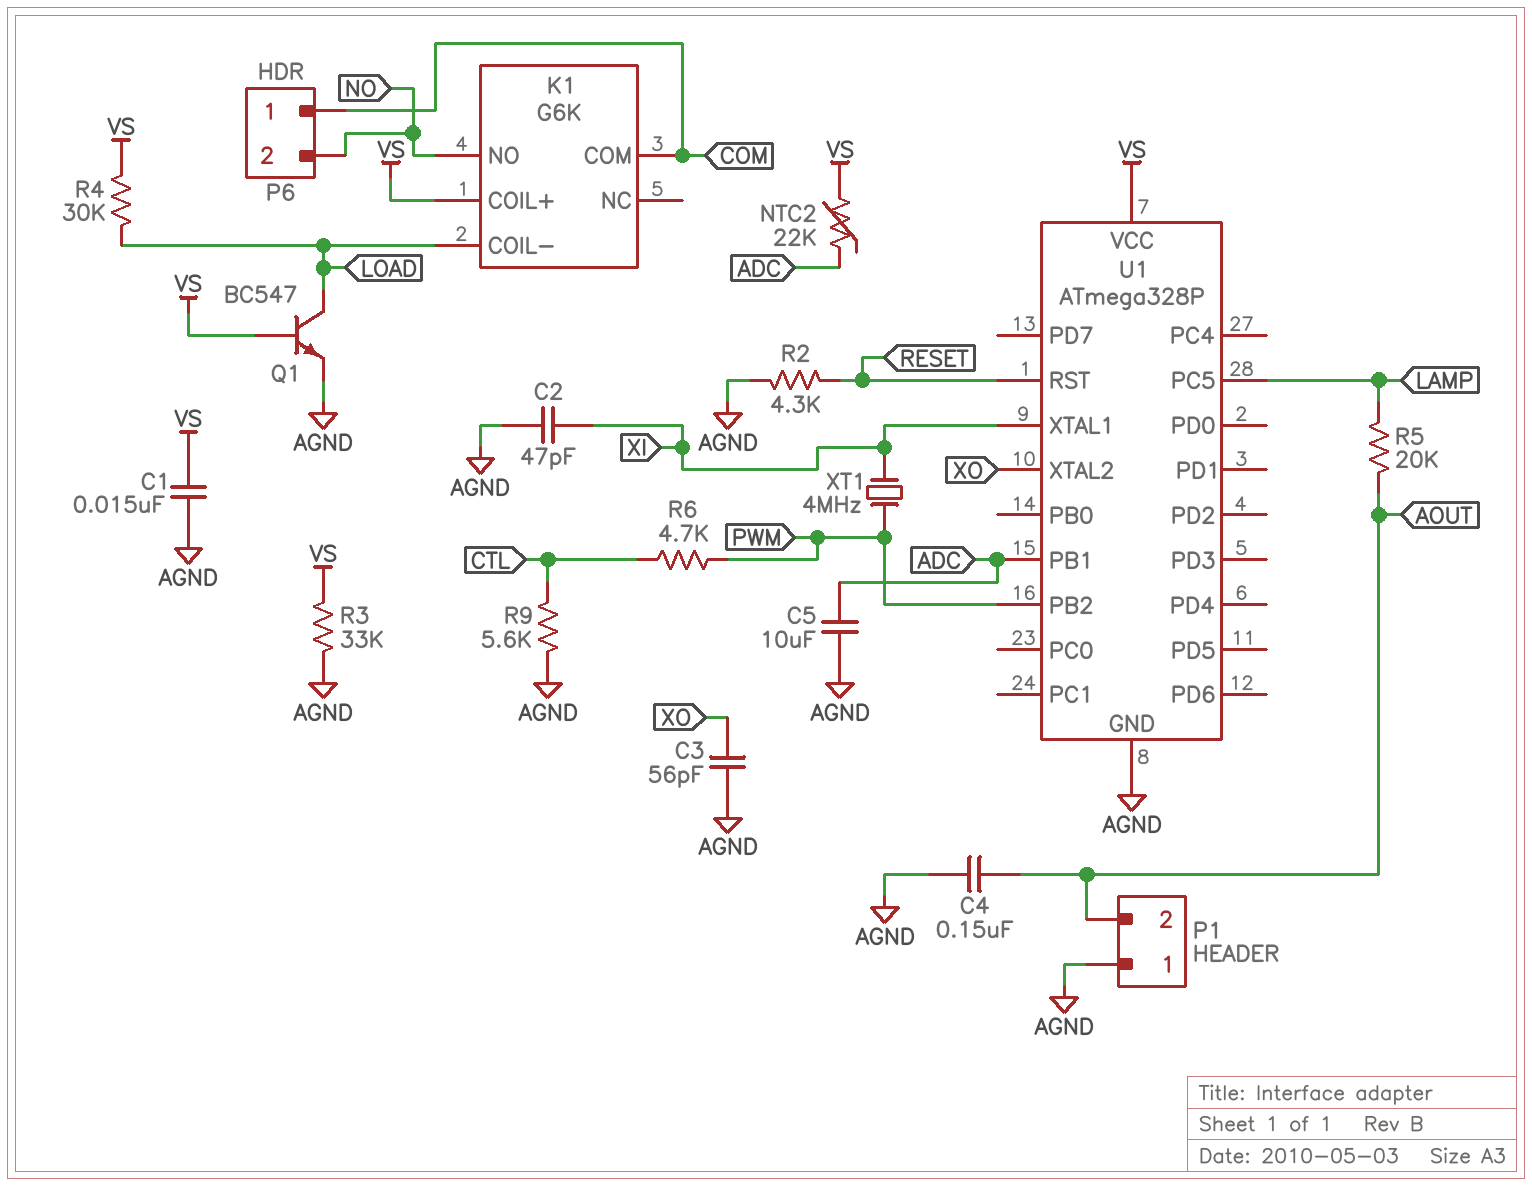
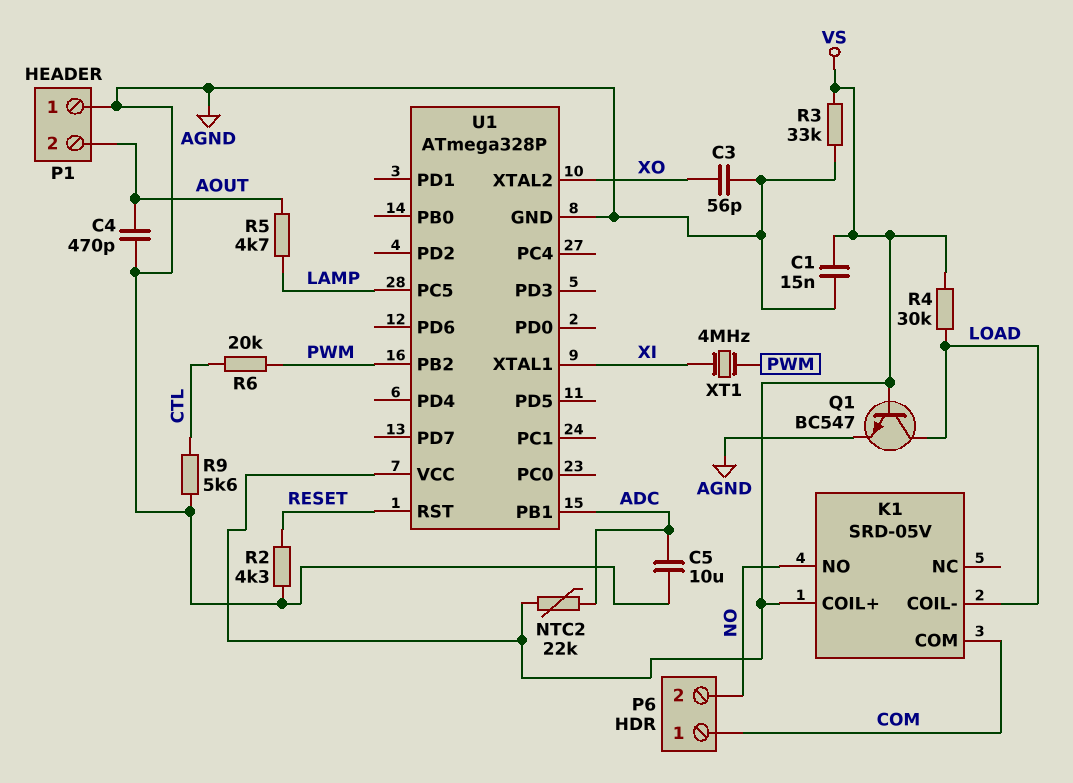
C2: 47pF (AGND, XI) -> none
C4: 150nF (AGND, AOUT) -> 470pF (AGND, AOUT)
K1: G6K -> SRD-05V
R5: 20k (AOUT, LAMP) -> 4.7k (AOUT, LAMP)
R6: 4.7k (CTL, PWM) -> 20k (CTL, PWM)

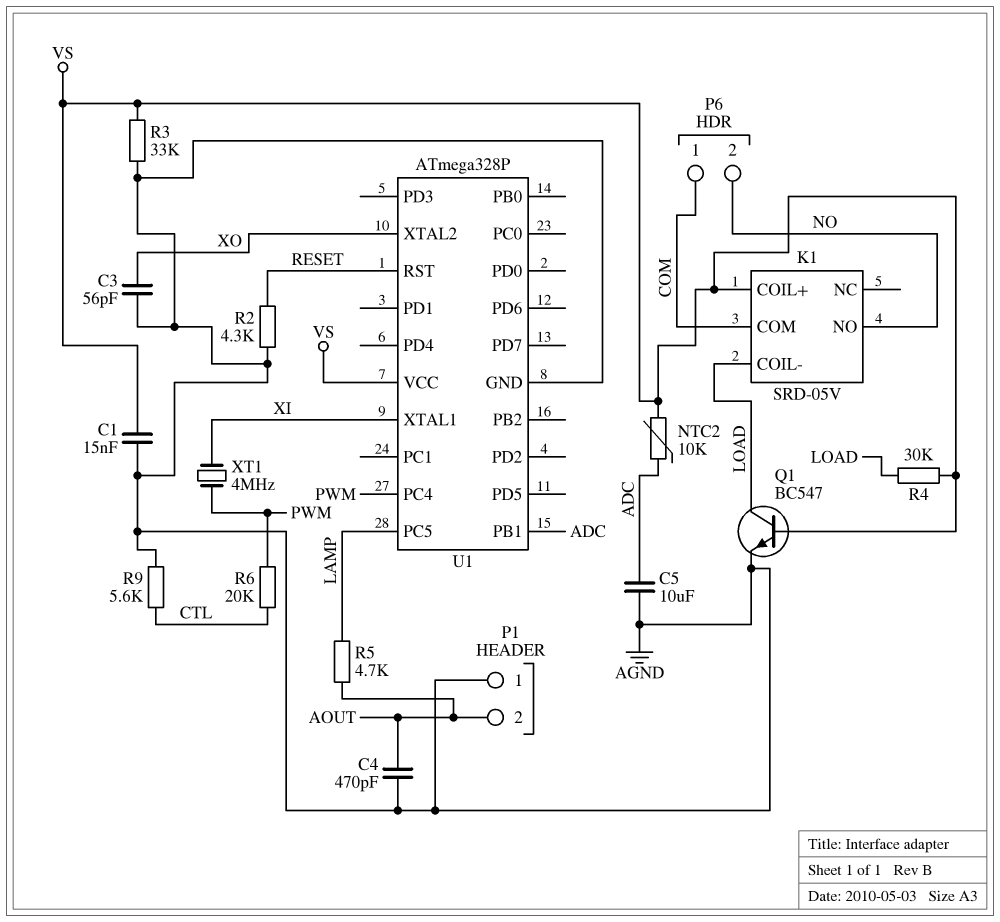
NTC2: 22k (ADC, VS) -> 10k (ADC, VS)
U1 pin PB2: PWM -> none
U1 pin PC4: none -> PWM

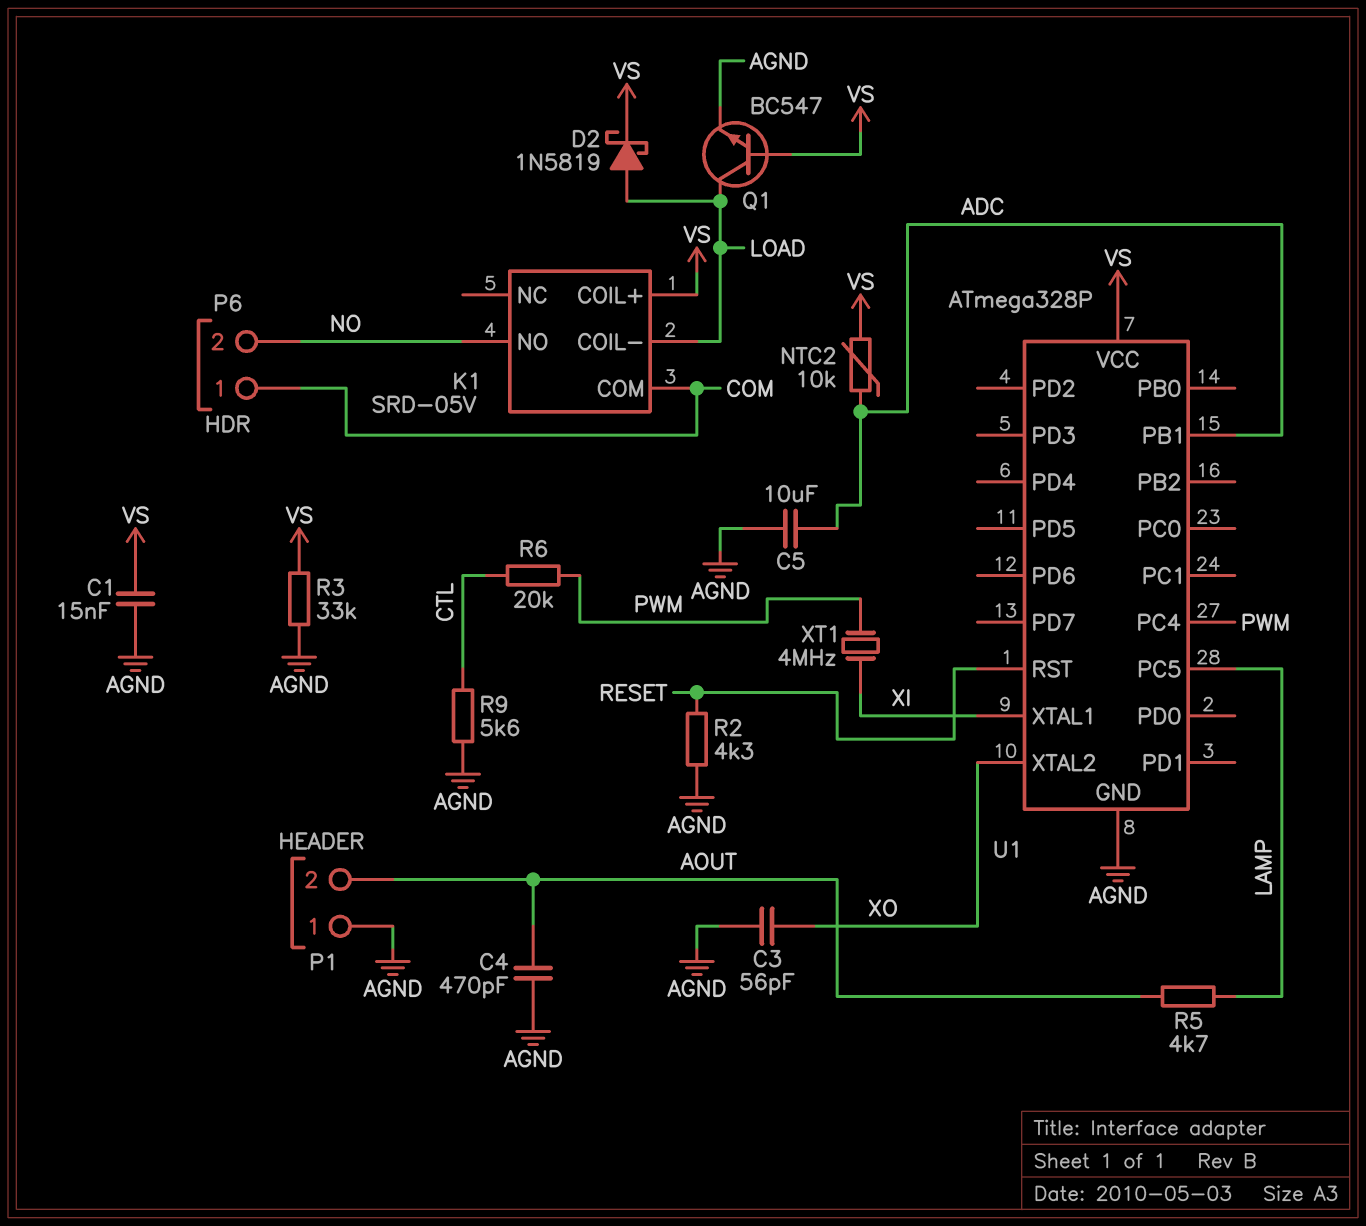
D2: none -> schottky 1N5819 (A LOAD, K VS)
R4: 30k (LOAD, VS) -> none

